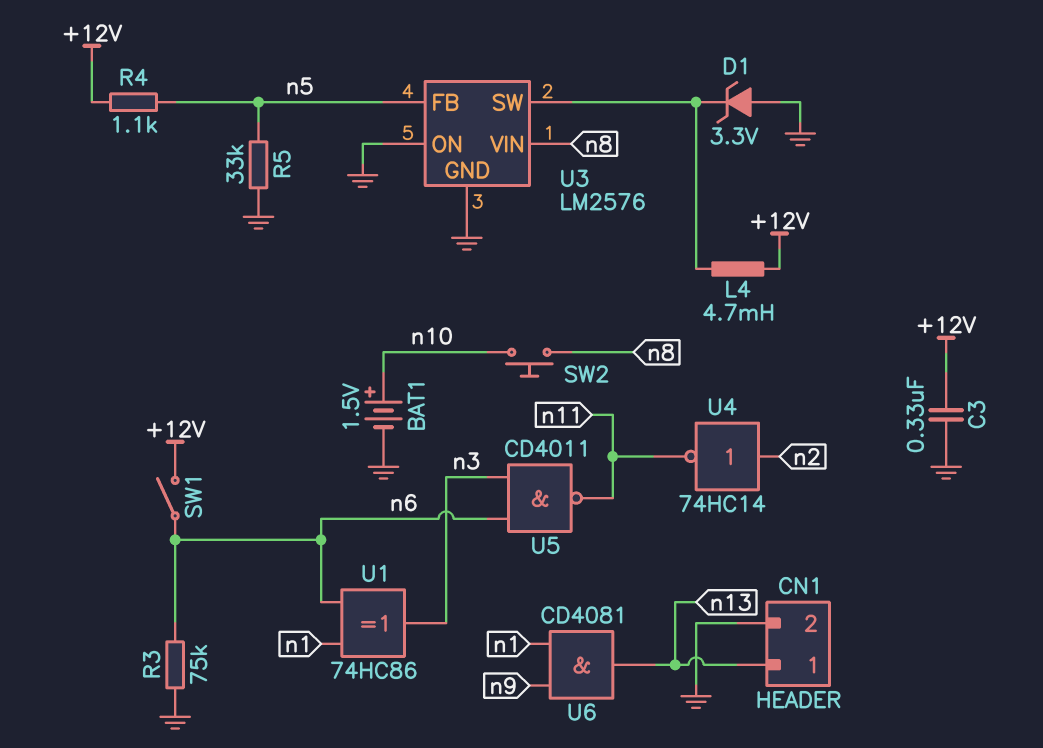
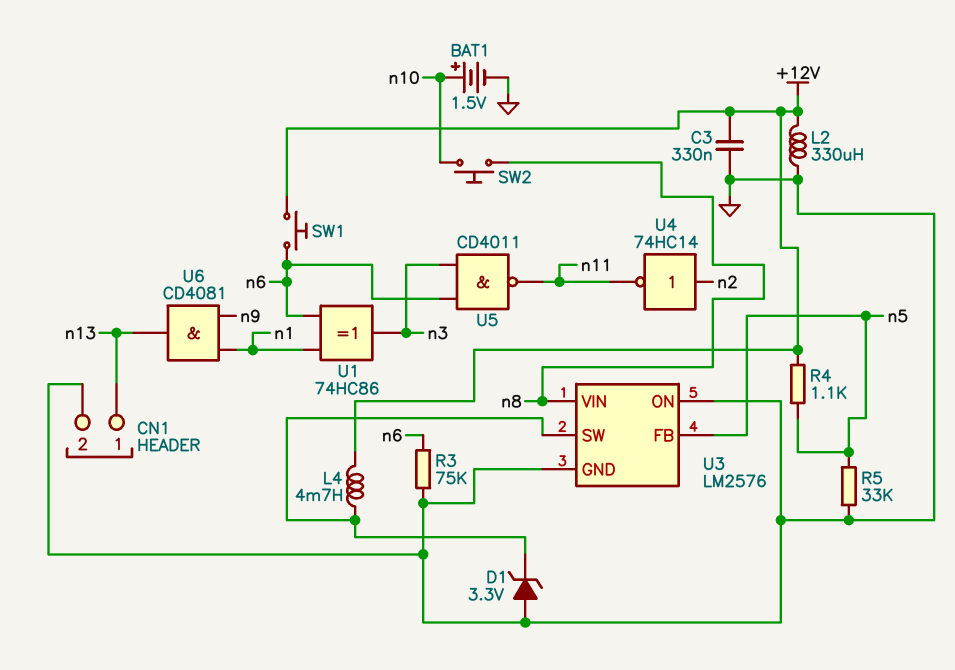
L2: none -> 330uH (+12V, GND)
SW1: switch (+12V, n6) -> button (+12V, n6)

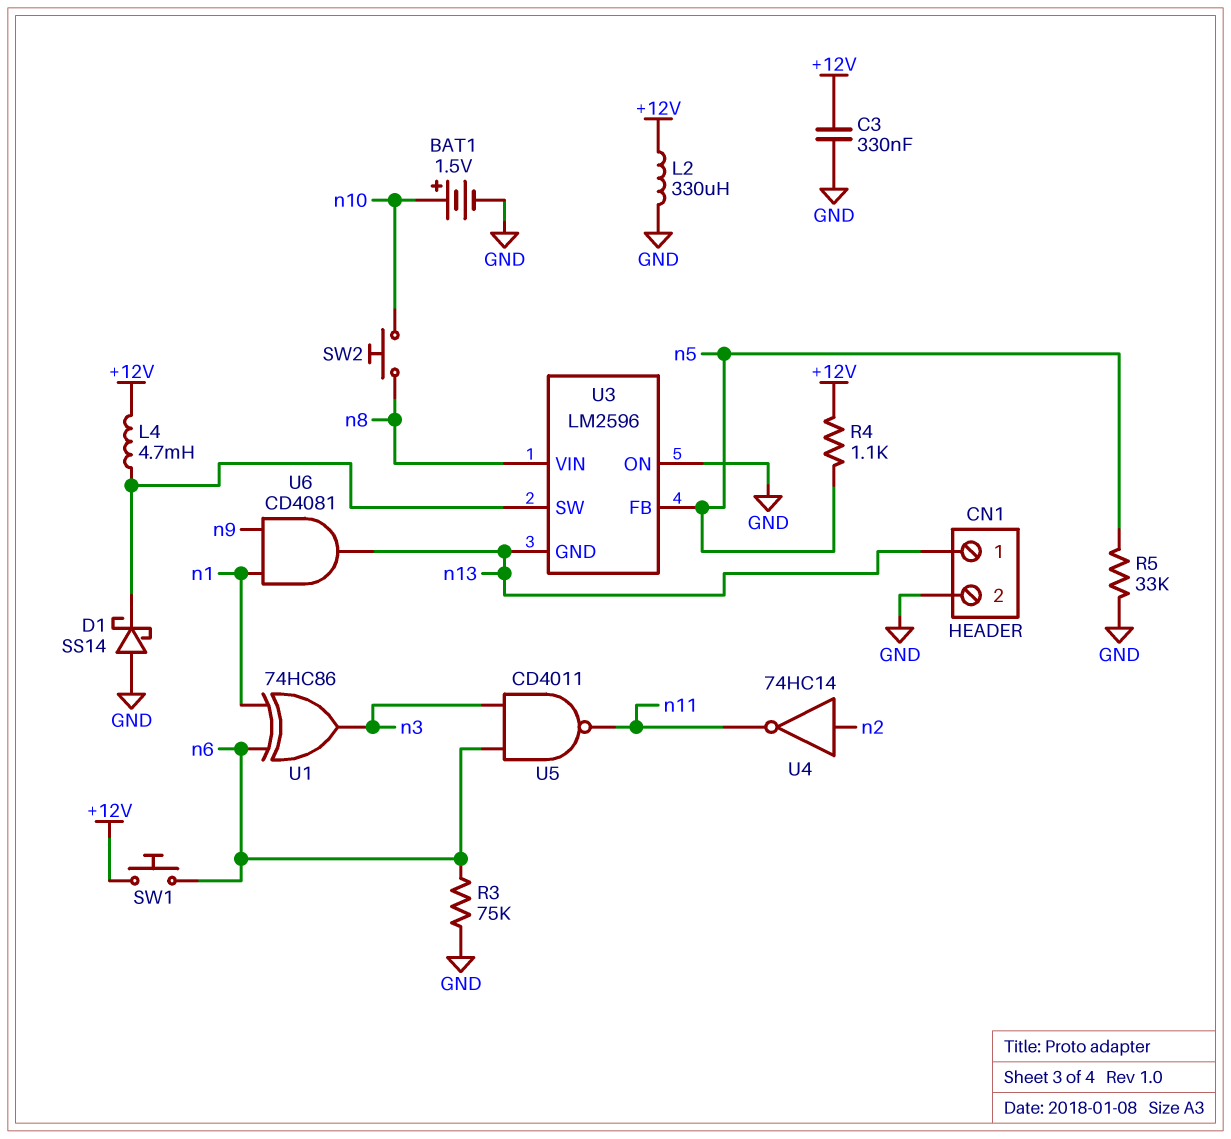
D1: zener 3.3V (A GND, K U3/SW) -> schottky SS14 (A GND, K U3/SW)
U3: LM2576 -> LM2596
U3 pin GND: GND -> n13

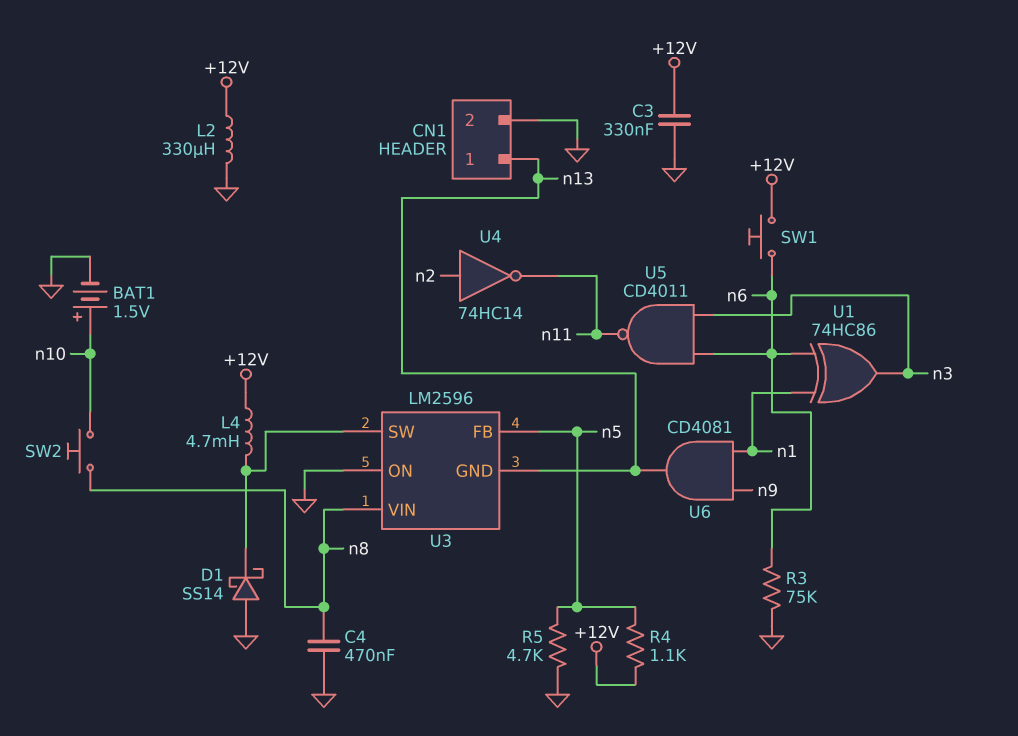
C4: none -> 470nF (GND, n8)
R5: 33k (GND, n5) -> 4.7k (GND, n5)

